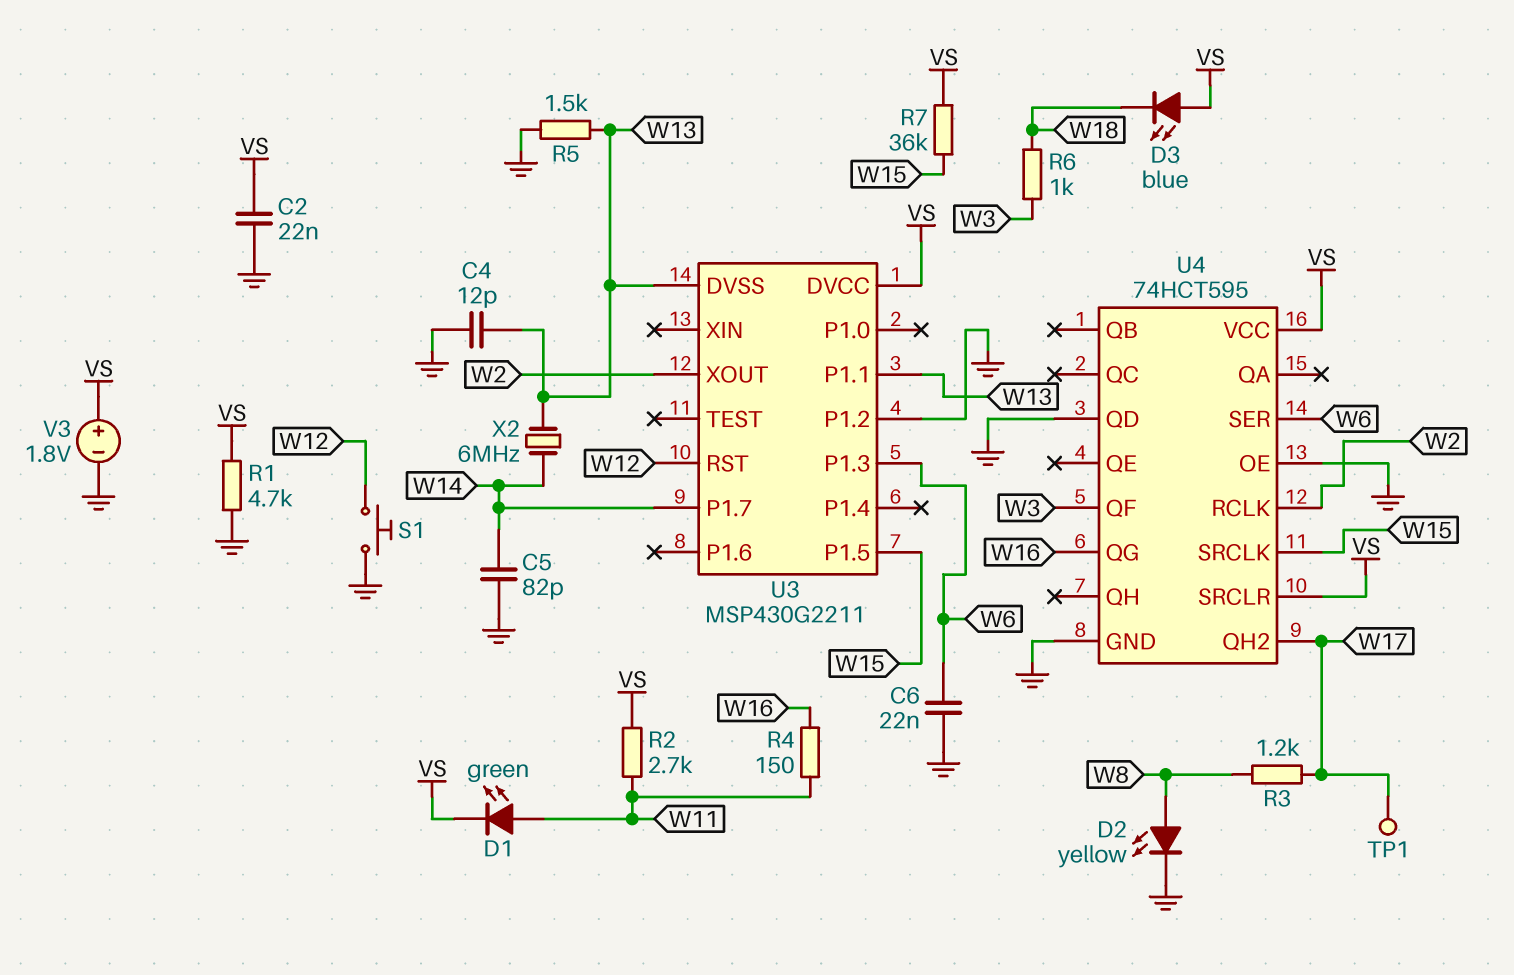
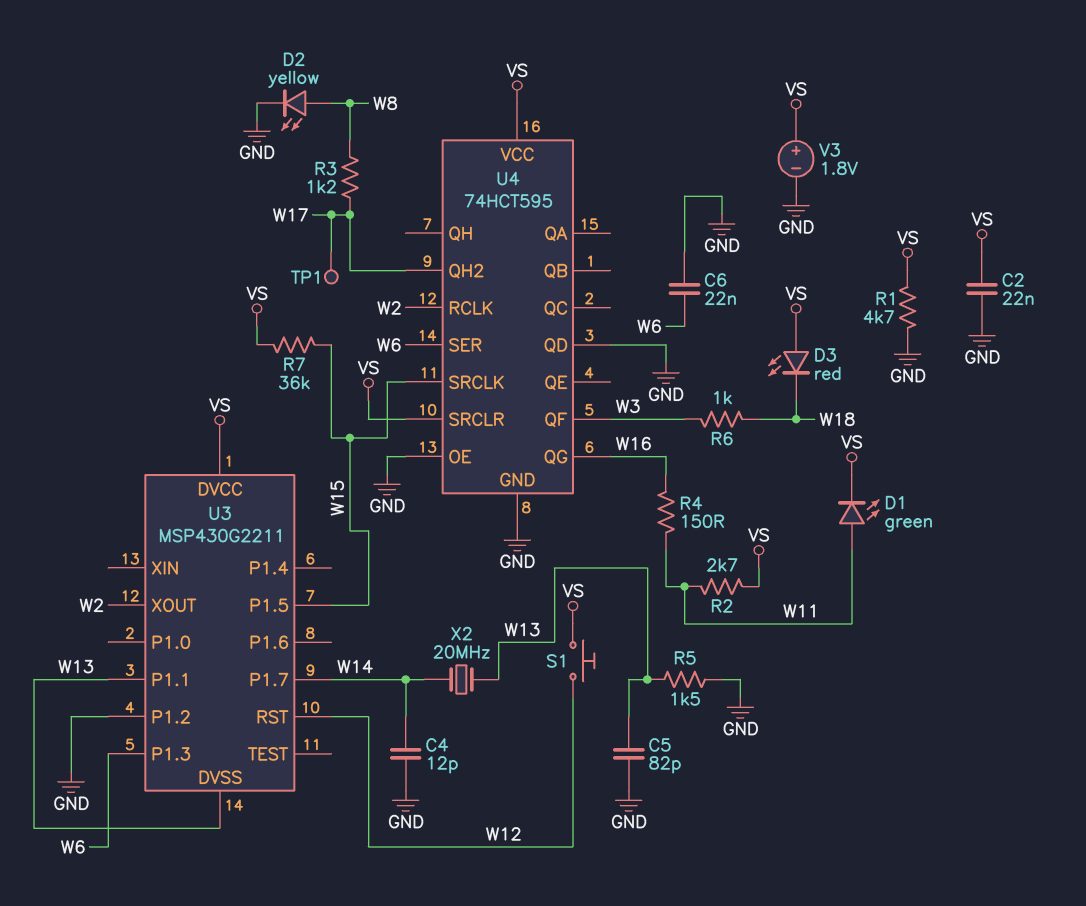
C4: 12pF (GND, W13) -> 12pF (GND, W14)
C5: 82pF (GND, W14) -> 82pF (GND, W13)
D3: LED blue (A VS, K W18) -> LED red (A VS, K W18)
S1: button (GND, W12) -> button (VS, W12)
X2: 6MHz (W13, W14) -> 20MHz (W13, W14)

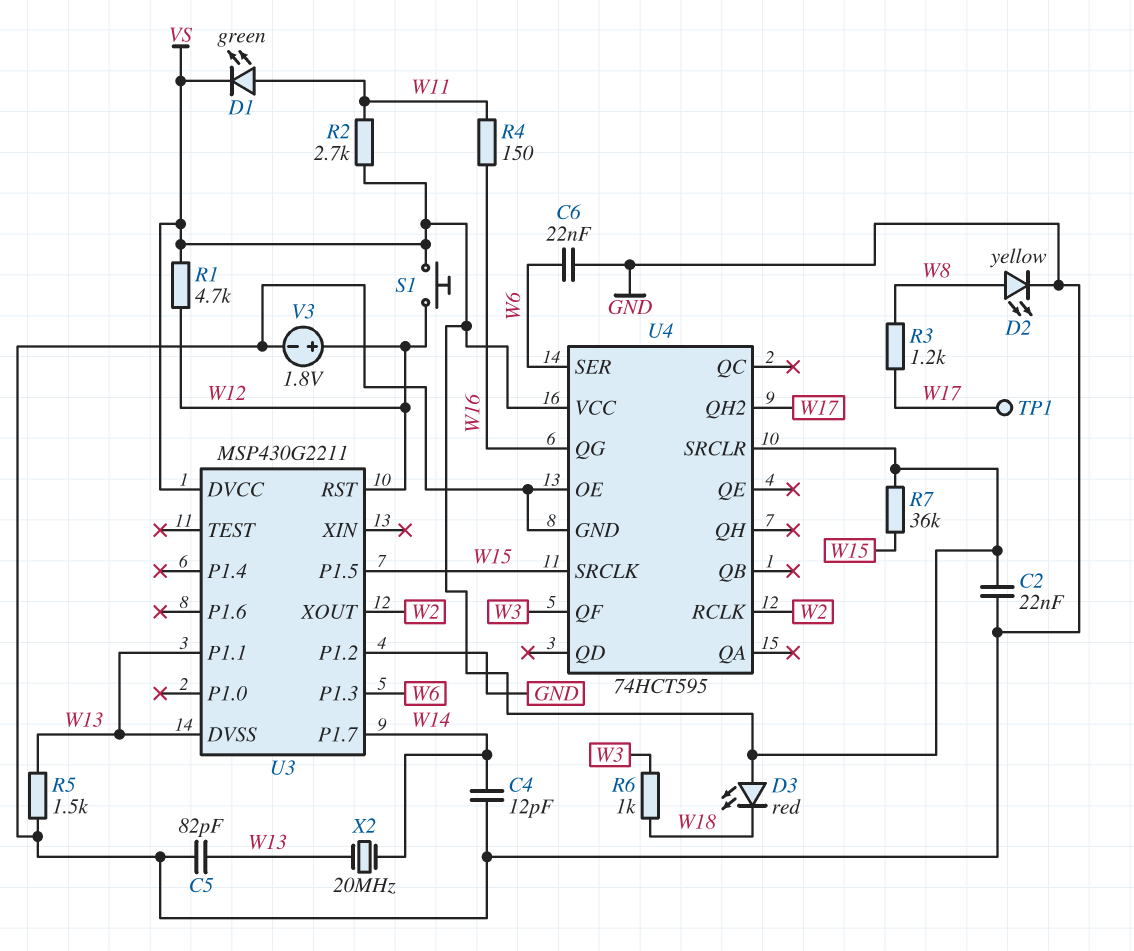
R1: 4.7k (GND, VS) -> 4.7k (VS, W12)
U4 pin QD: GND -> none
V3: 1.8V (plus VS, minus GND) -> 1.8V (plus W12, minus GND)

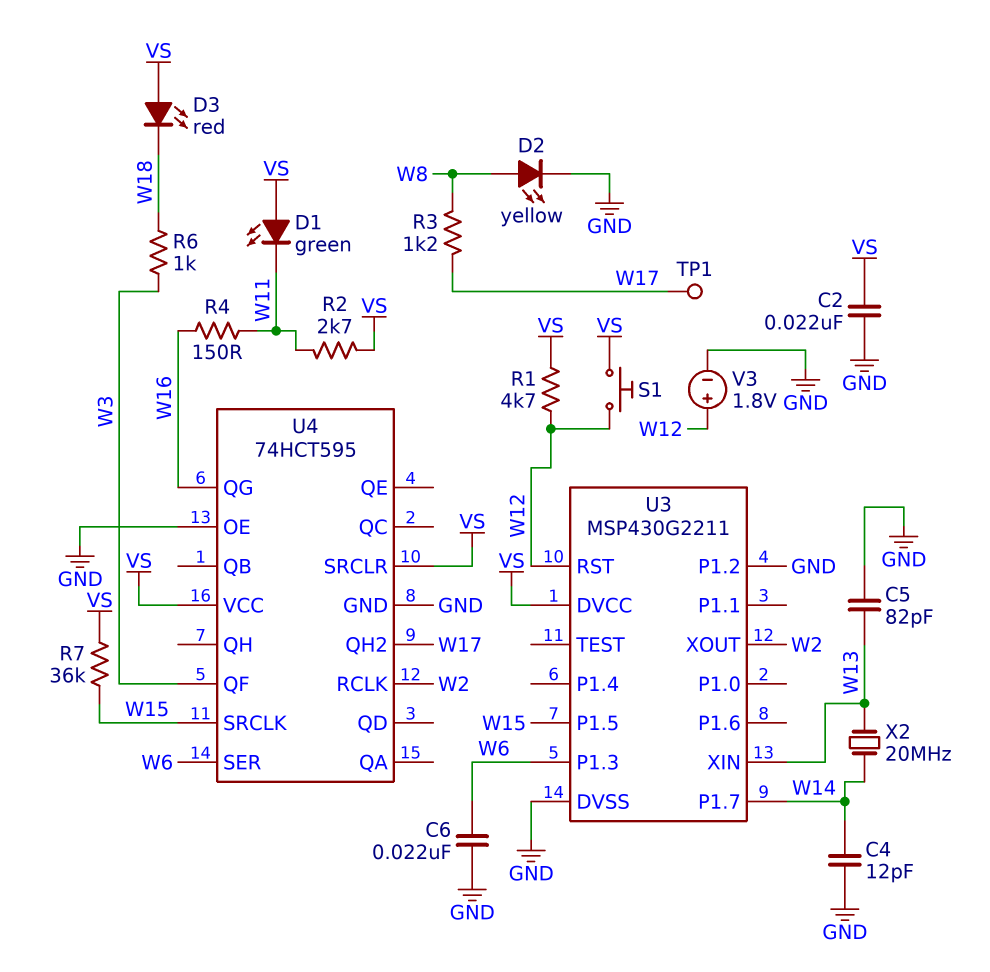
D1: LED green (A W11, K VS) -> LED green (A VS, K W11)
R5: 1.5k (GND, W13) -> none
U3 pin DVSS: W13 -> GND
U3 pin P1.1: W13 -> none
U3 pin XIN: none -> W13

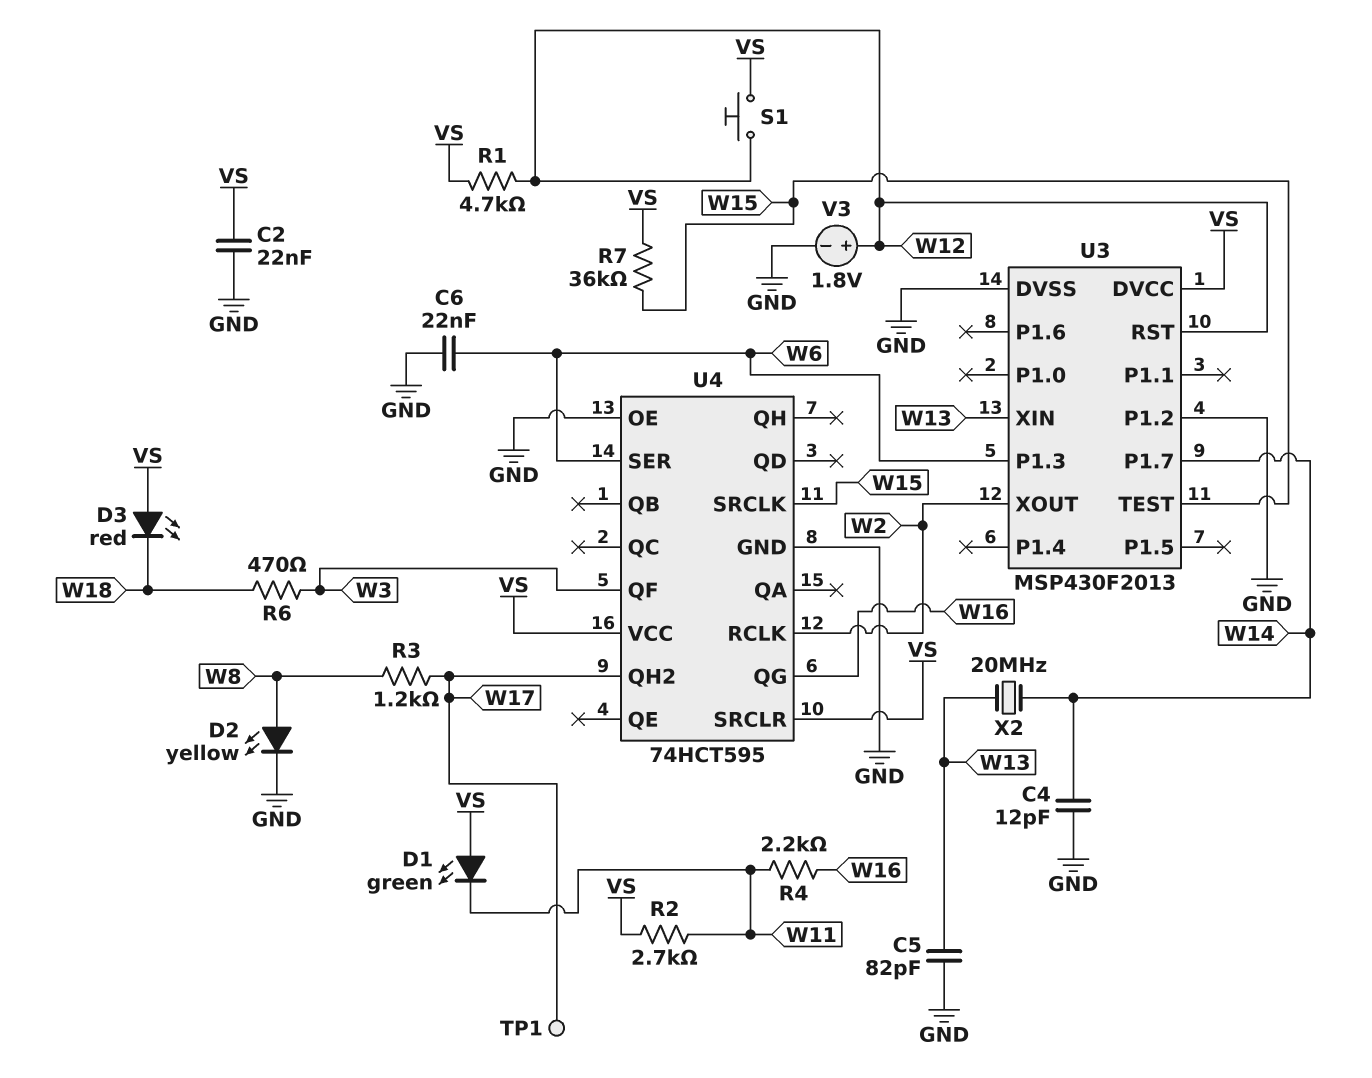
R4: 150 (W11, W16) -> 2.2k (W11, W16)
R6: 1k (W3, W18) -> 470 (W3, W18)
U3: MSP430G2211 -> MSP430F2013
U3 pin P1.5: W15 -> none
U3 pin TEST: none -> W15

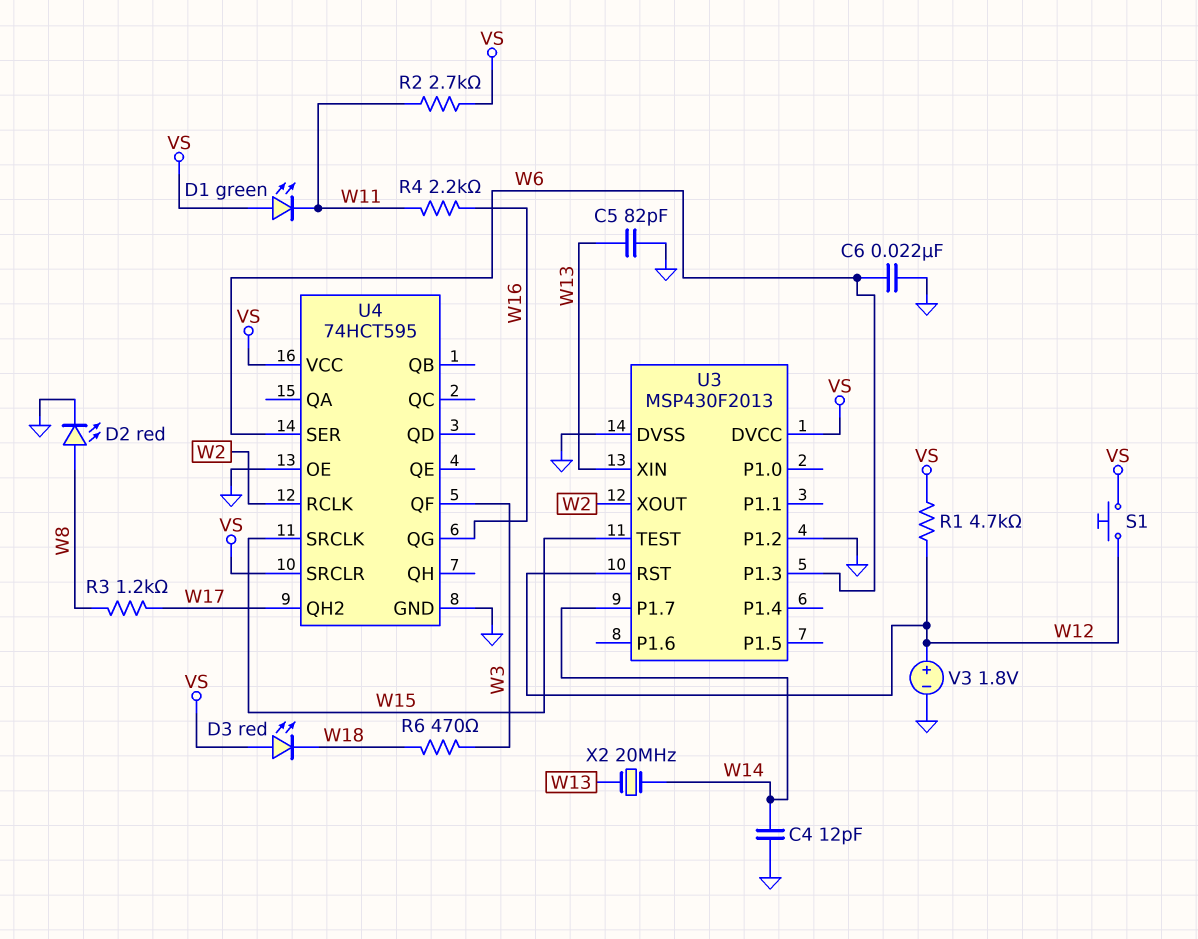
C2: 22nF (GND, VS) -> none
D2: LED yellow (A W8, K GND) -> LED red (A W8, K GND)
R7: 36k (VS, W15) -> none
TP1: test point (W17) -> none

